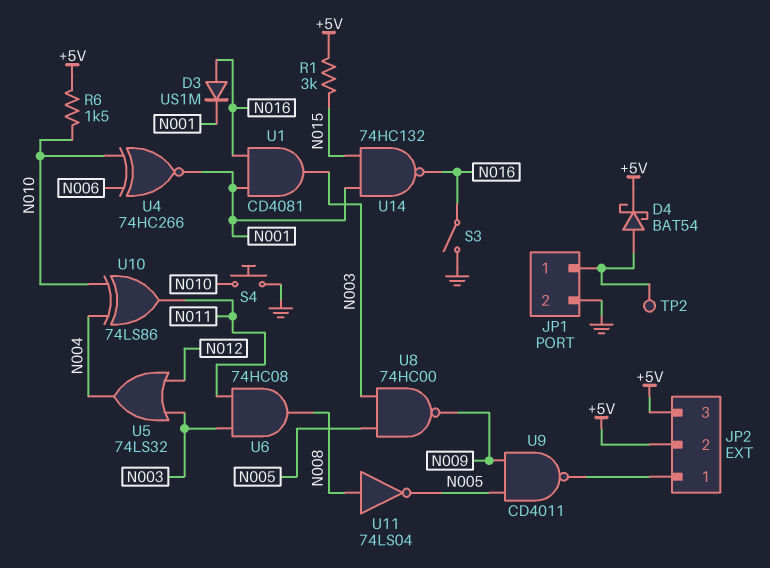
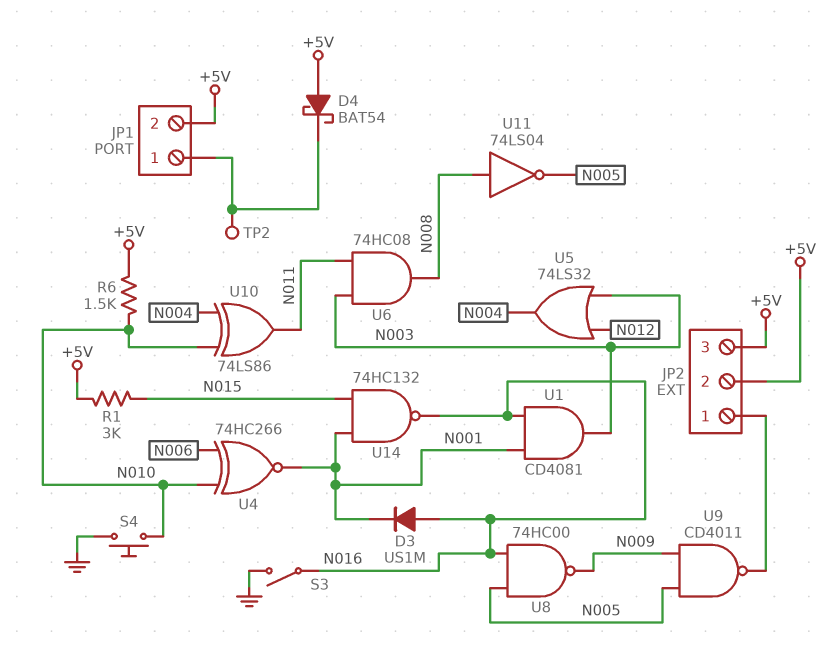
D4: schottky BAT54 (A JP1/1, K +5V) -> schottky BAT54 (A +5V, K JP1/1)
JP1 pin 2: GND -> +5V
U8: NAND 74HC00 (in N003, in N005, out N009) -> NAND 74HC00 (in N005, in N016, out N009)

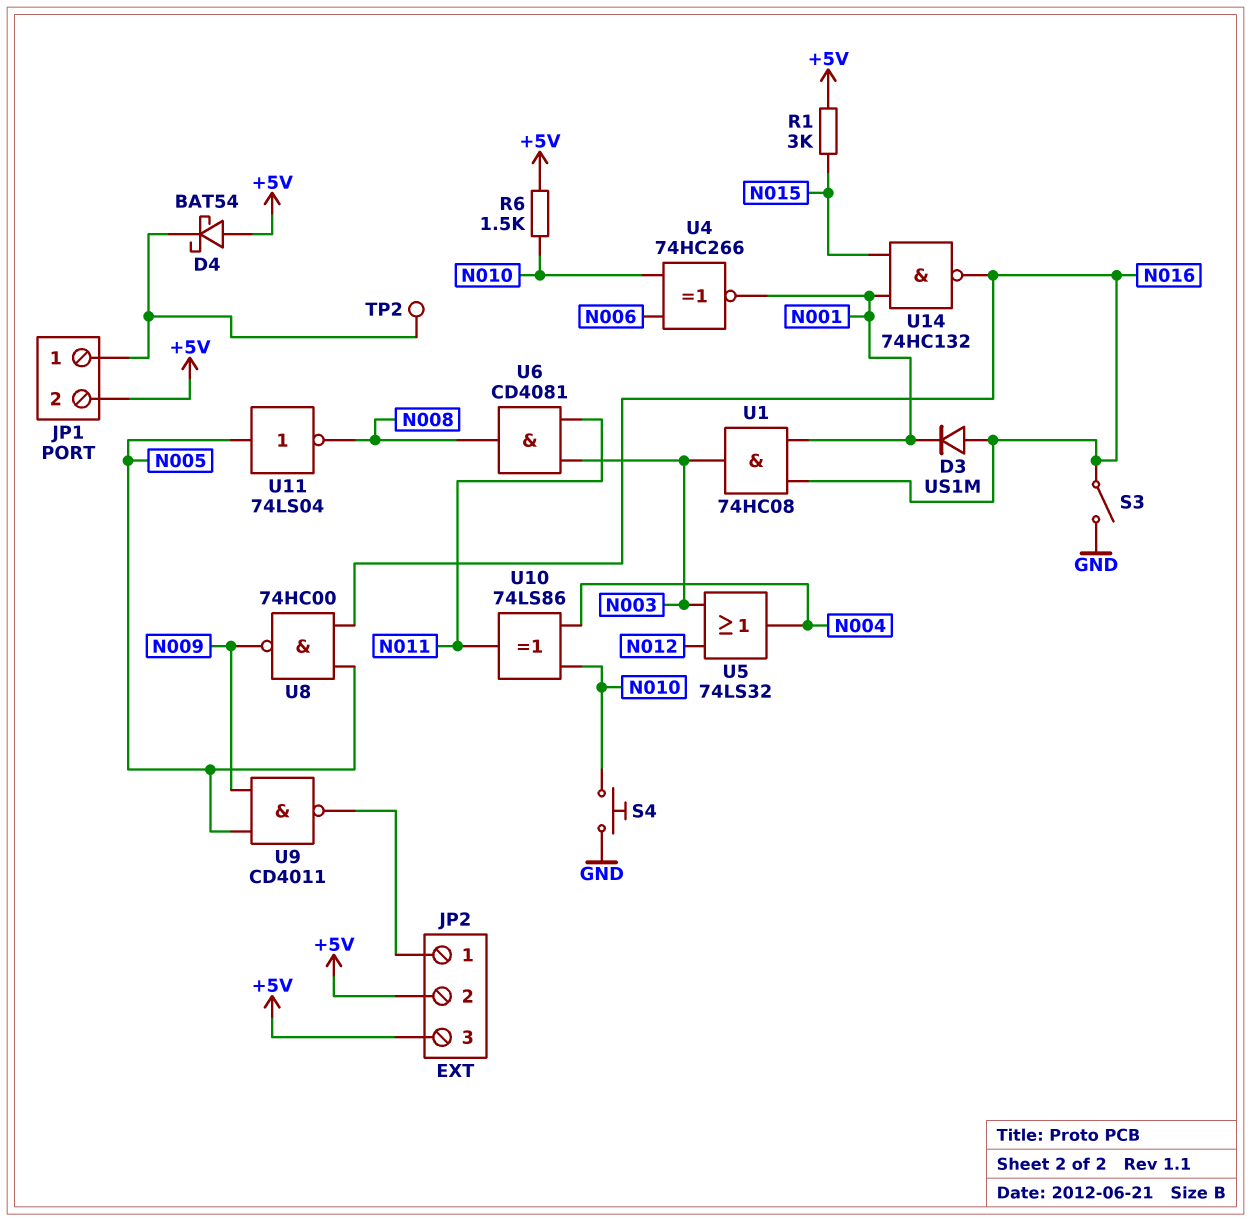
U1: AND CD4081 (in N001, in N016, out N003) -> AND 74HC08 (in N001, in N016, out N003)
U6: AND 74HC08 (in N003, in N011, out N008) -> AND CD4081 (in N003, in N011, out N008)
U11: NOT 74LS04 (in N008, out N005) -> NOT 74LS04 (in N005, out N008)

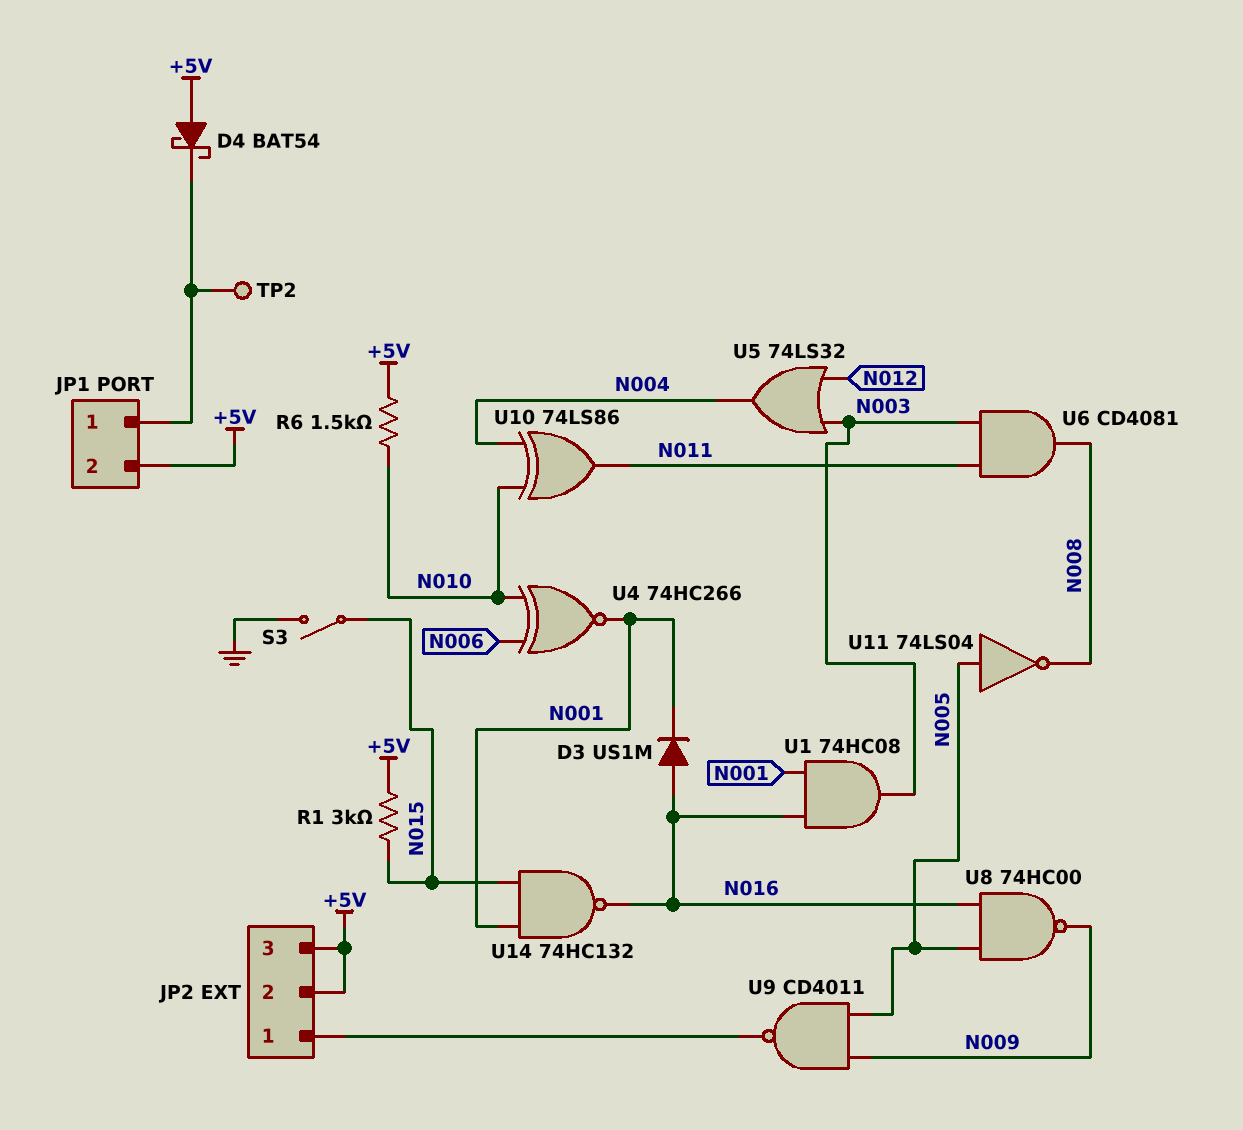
S3: switch (GND, N016) -> switch (GND, N015)
S4: button (GND, N010) -> none

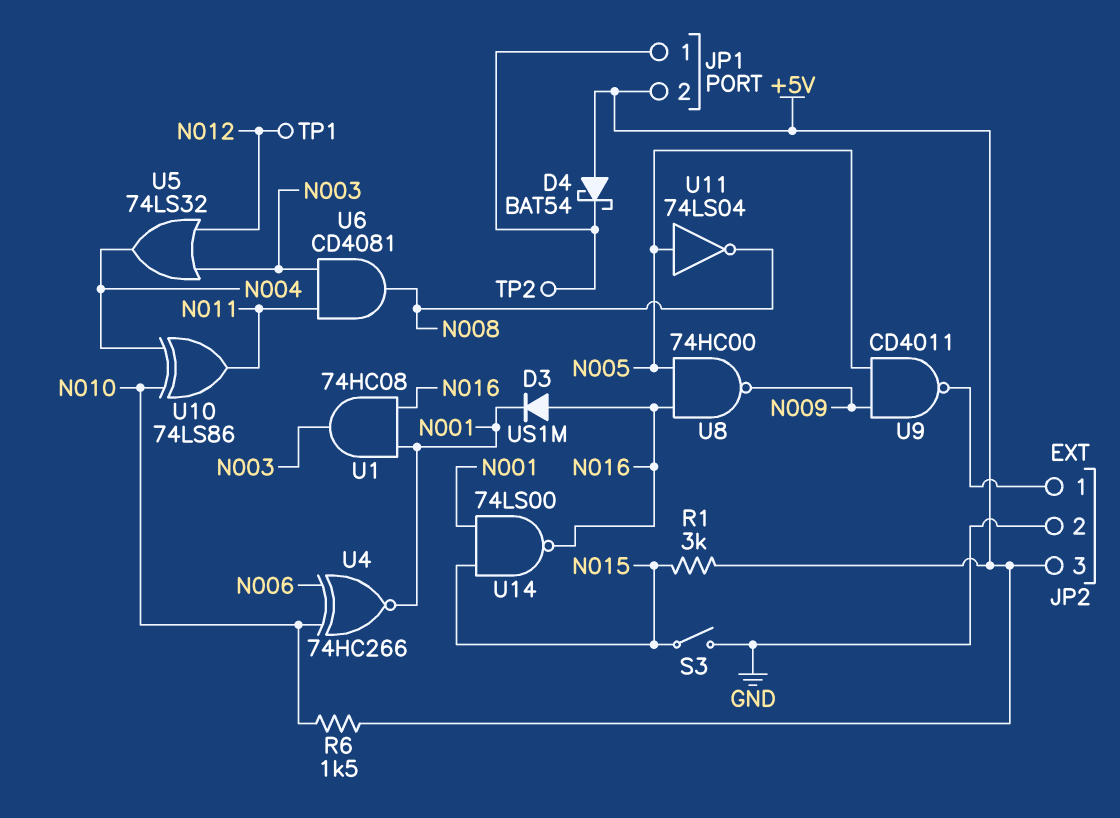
JP2 pin 2: +5V -> GND
TP1: none -> test point (N012)
U14: NAND 74HC132 (in N001, in N015, out N016) -> NAND 74LS00 (in N001, in N015, out N016)

